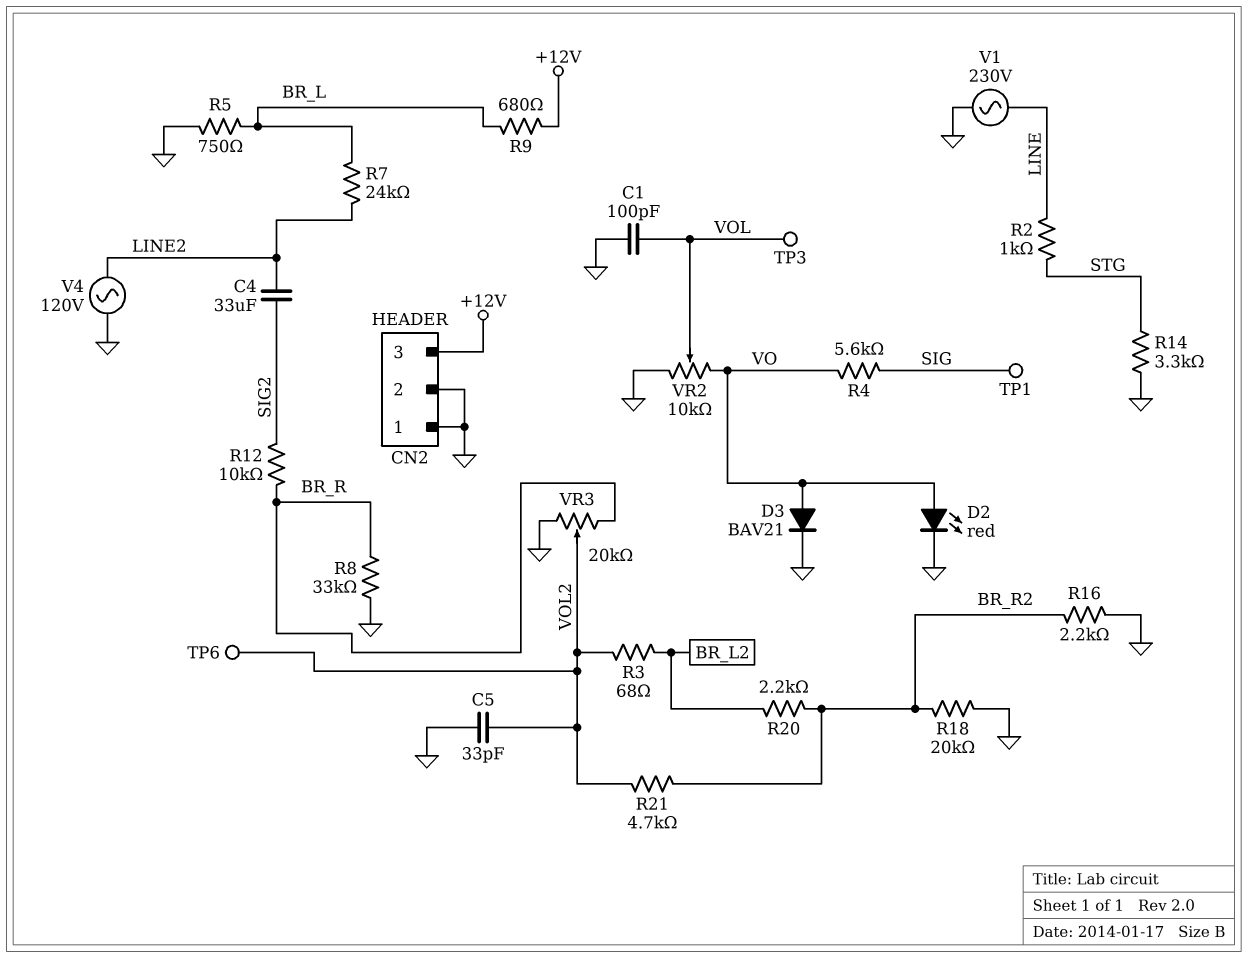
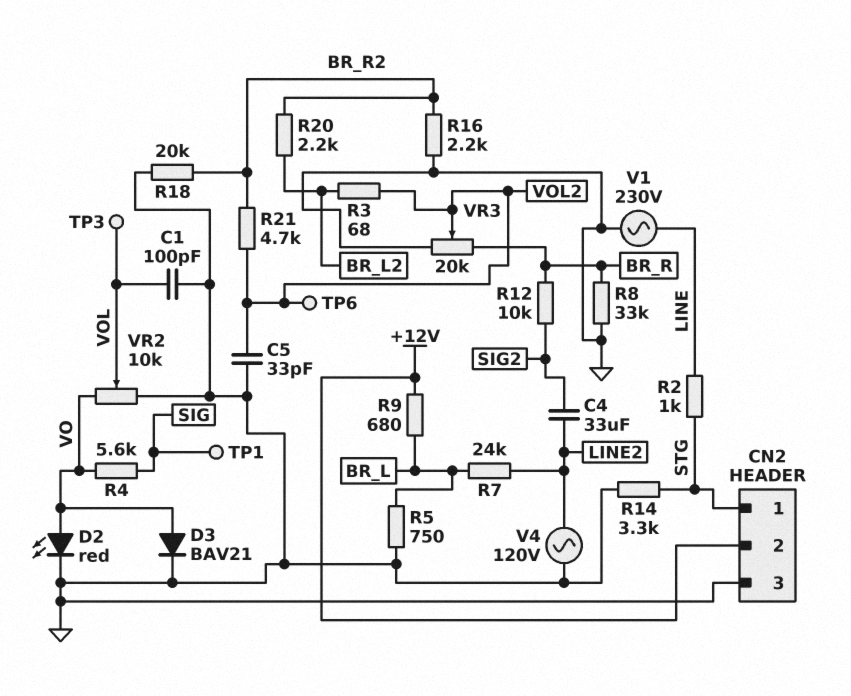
CN2 pin 1: GND -> STG
CN2 pin 2: GND -> +12V
CN2 pin 3: +12V -> GND

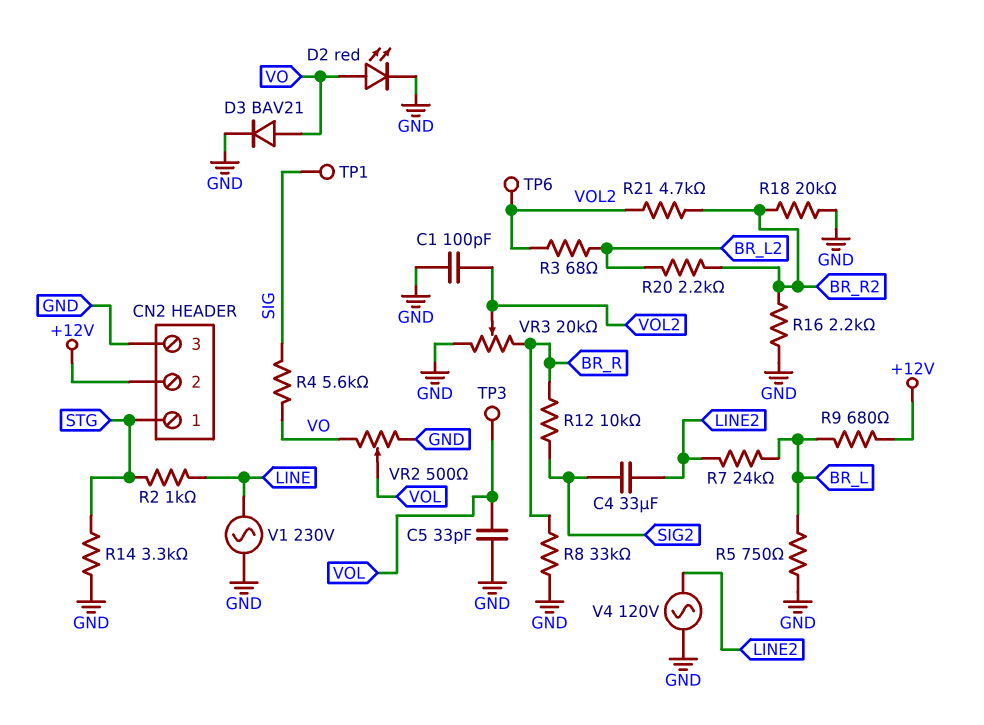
C1: 100pF (GND, VOL) -> 100pF (GND, VOL2)
C5: 33pF (GND, VOL2) -> 33pF (GND, VOL)
VR2: 10k (GND, VO, wiper VOL) -> 500 (GND, VO, wiper VOL)

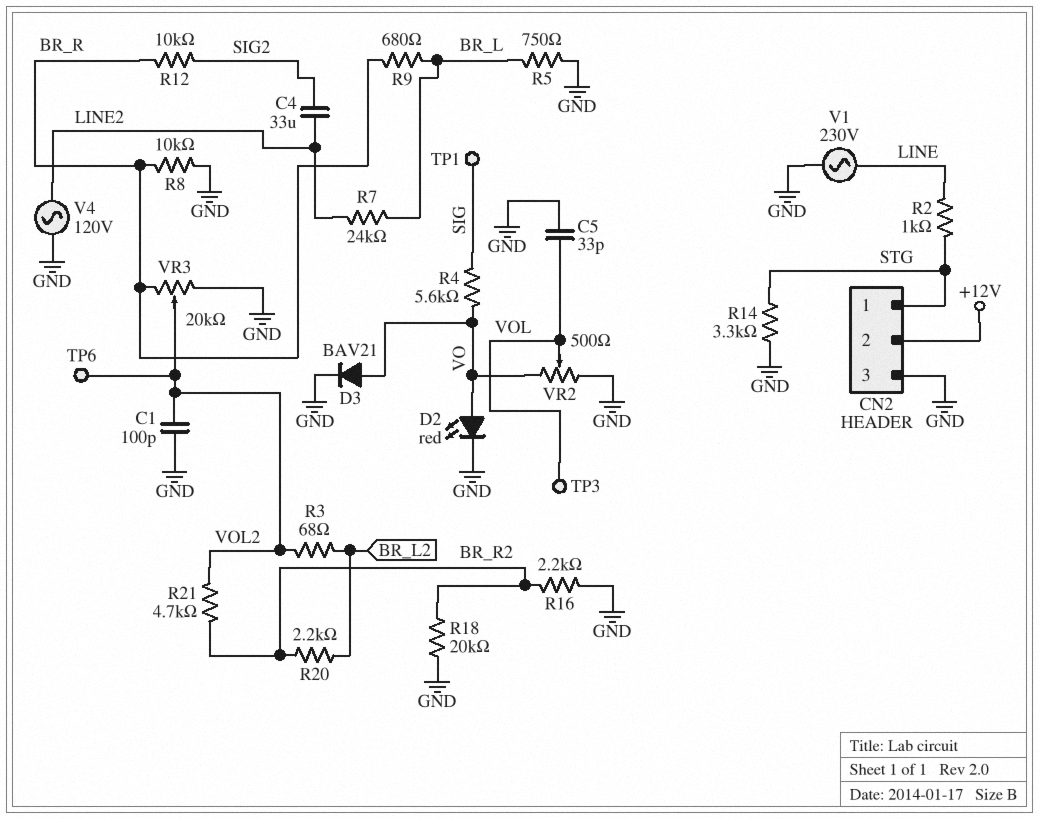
R8: 33k (BR_R, GND) -> 10k (BR_R, GND)
R9: 680 (+12V, BR_L) -> 680 (BR_L, BR_R)

